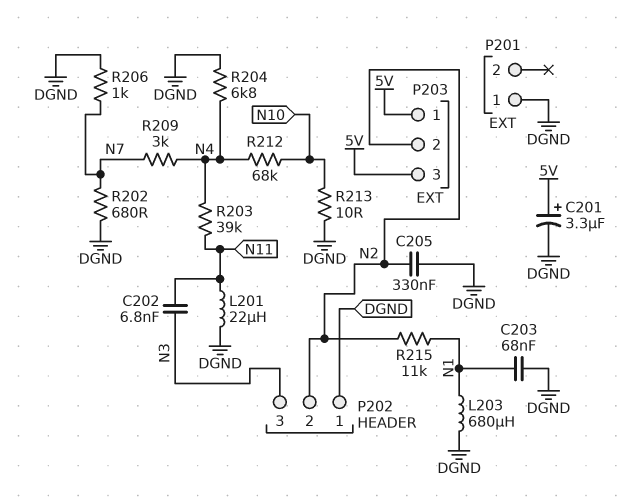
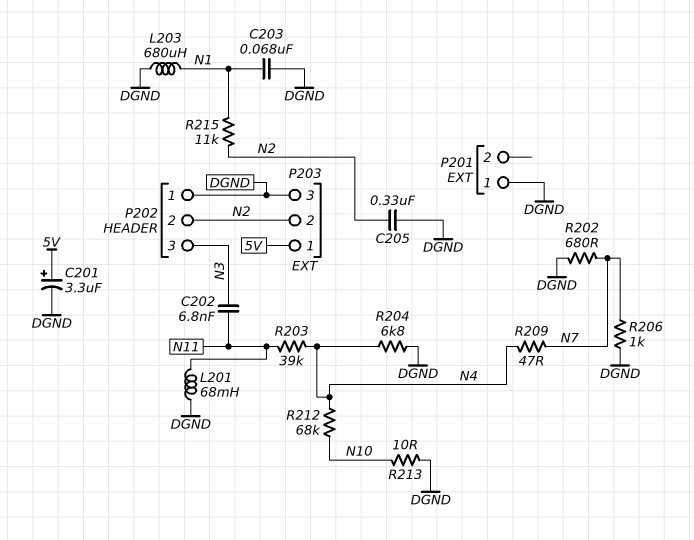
L201: 22uH (DGND, N11) -> 68mH (DGND, N11)
P203 pin 3: 5V -> DGND
R209: 3k (N4, N7) -> 47 (N4, N7)

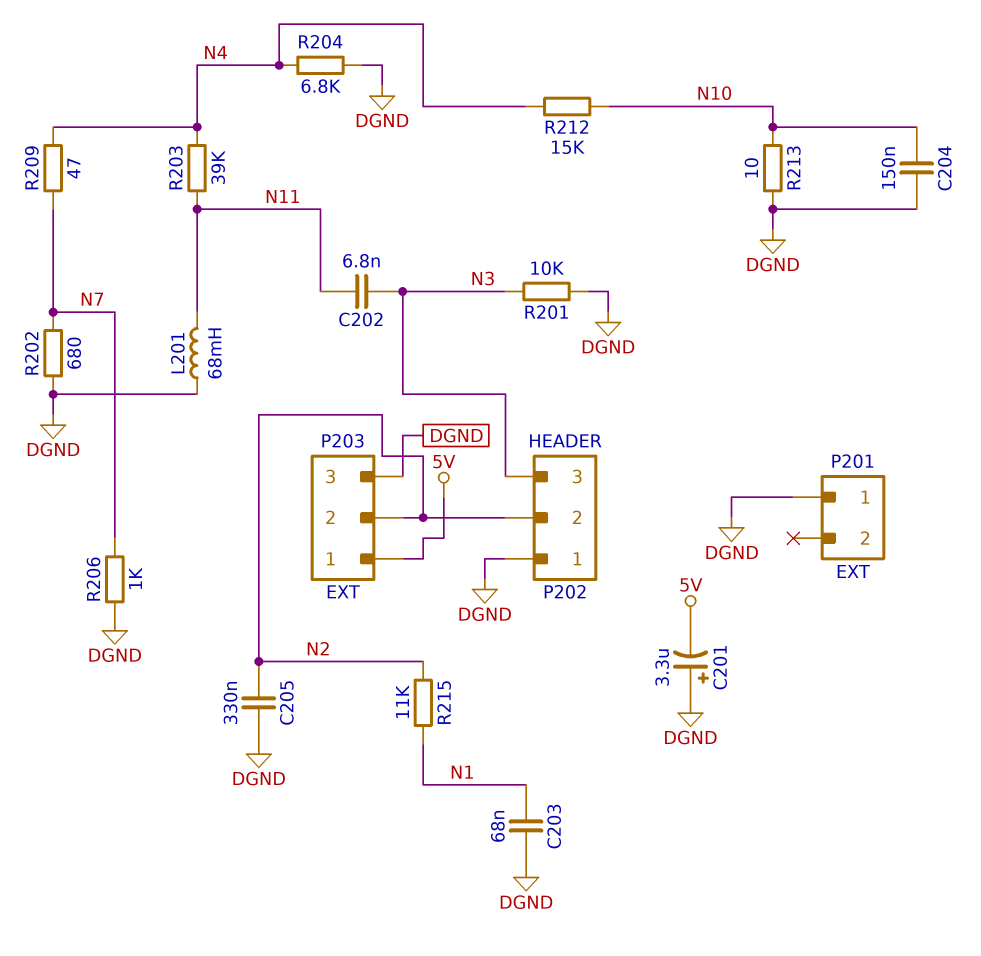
C201: 3.3uF (plus 5V, minus DGND) -> 3.3uF (plus DGND, minus 5V)
C204: none -> 150nF (DGND, N10)
L203: 680uH (DGND, N1) -> none
R201: none -> 10k (DGND, N3)
R212: 68k (N4, N10) -> 15k (N4, N10)

